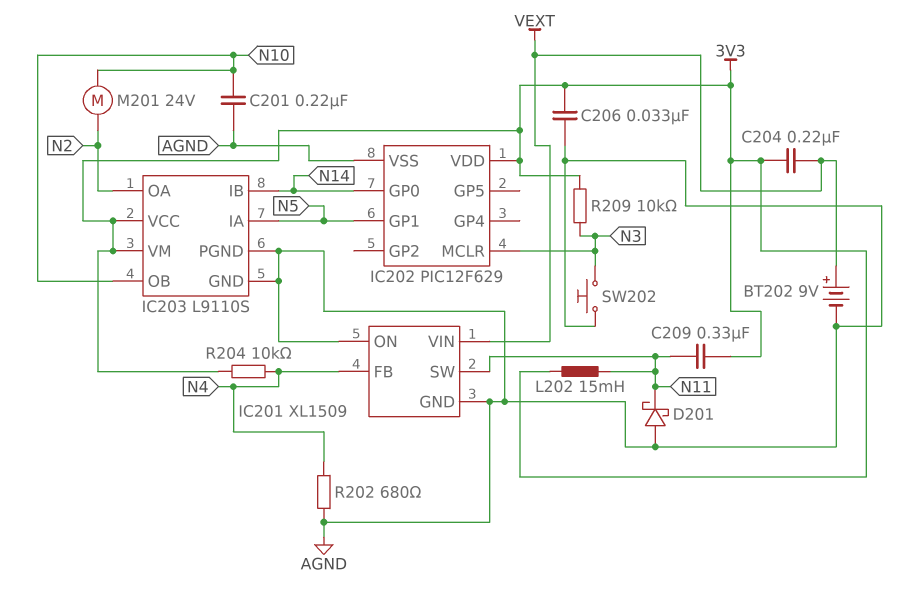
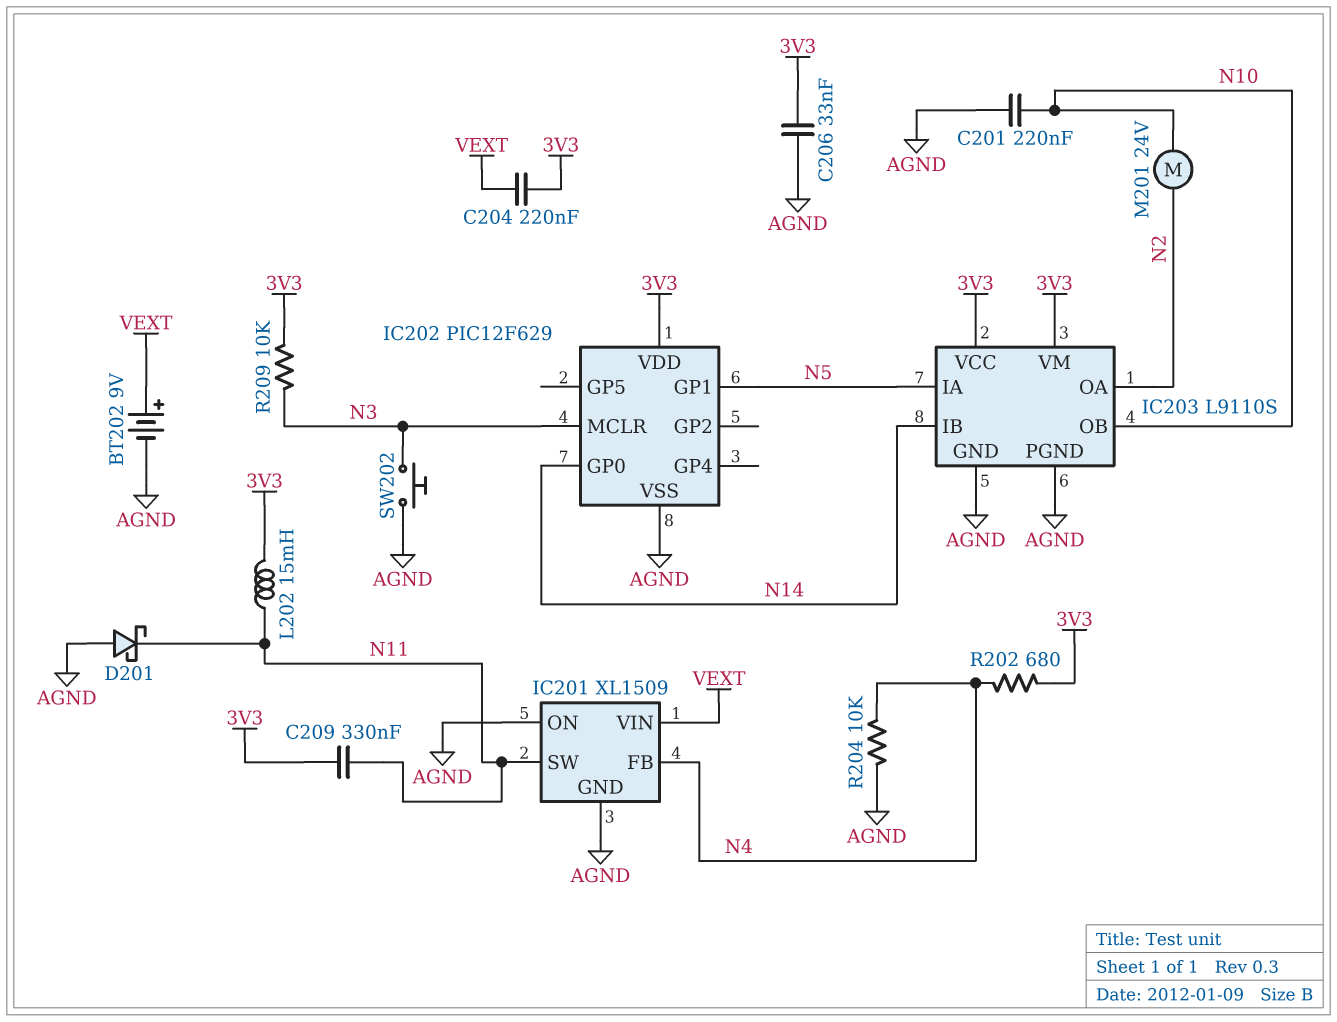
R202: 680 (AGND, N4) -> 680 (3V3, N4)
R204: 10k (3V3, N4) -> 10k (AGND, N4)

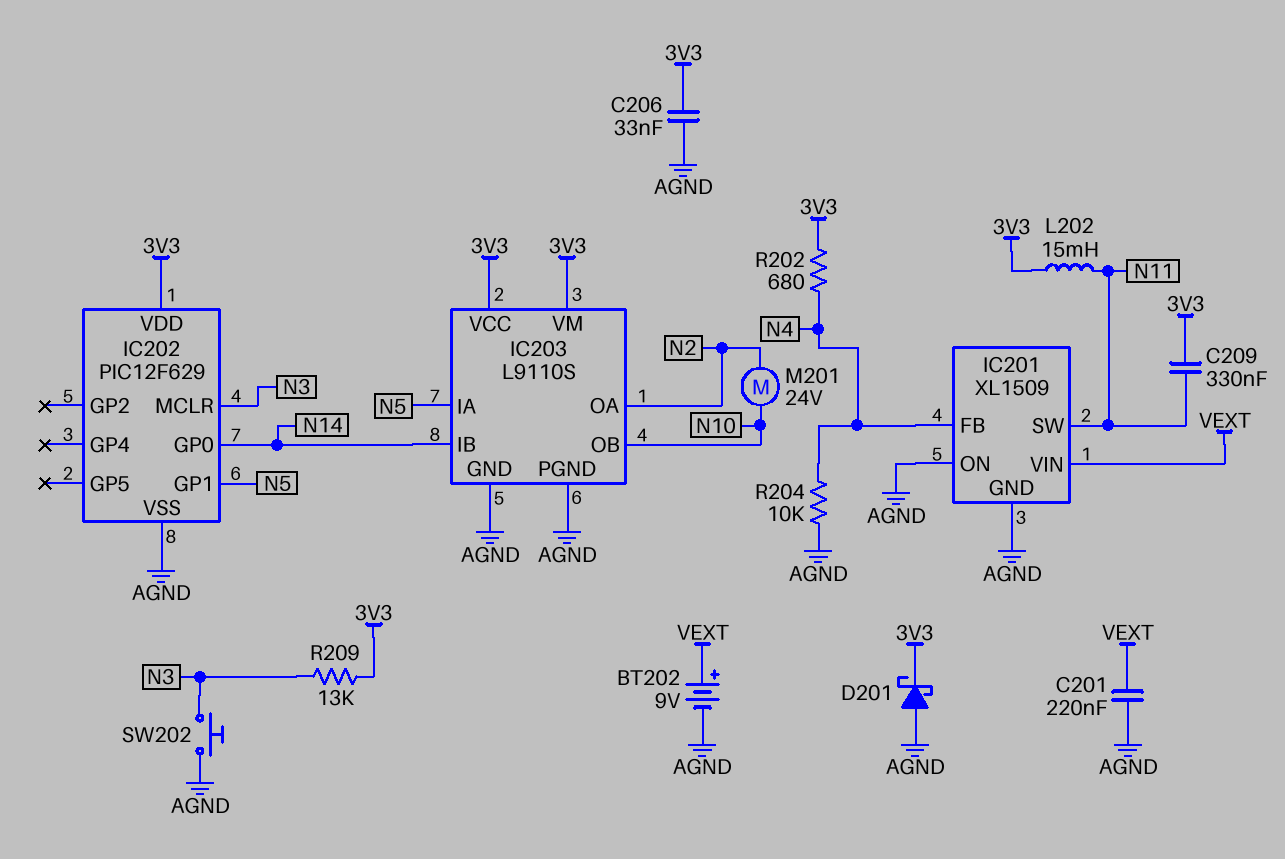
C201: 220nF (AGND, N10) -> 220nF (AGND, VEXT)
C204: 220nF (3V3, VEXT) -> none
D201: schottky (A AGND, K N11) -> schottky (A AGND, K 3V3)
R209: 10k (3V3, N3) -> 13k (3V3, N3)

